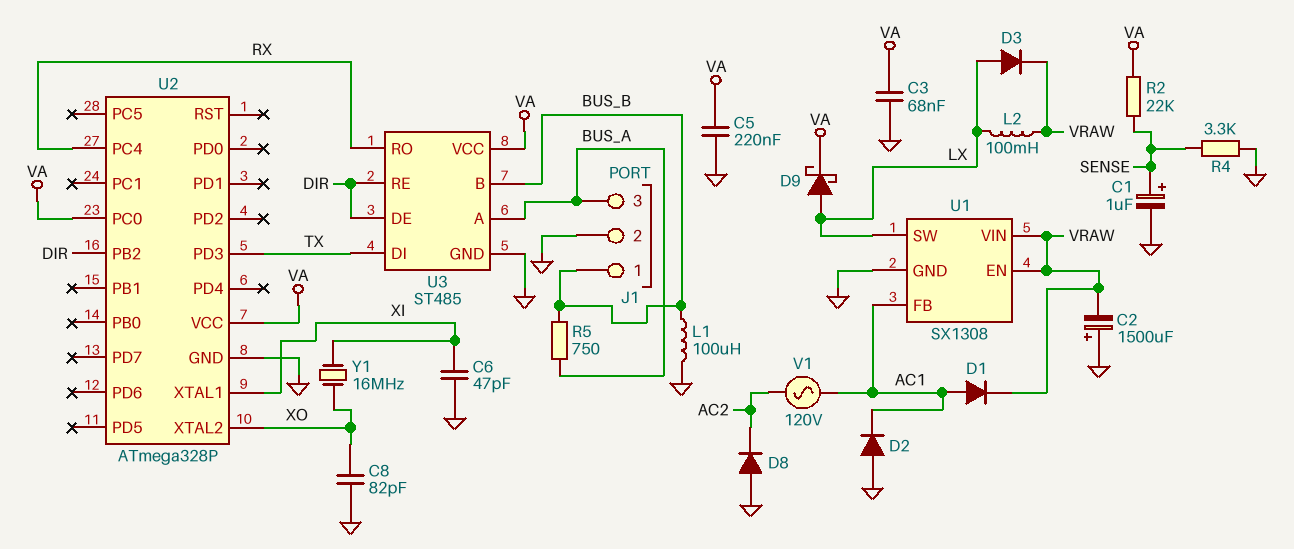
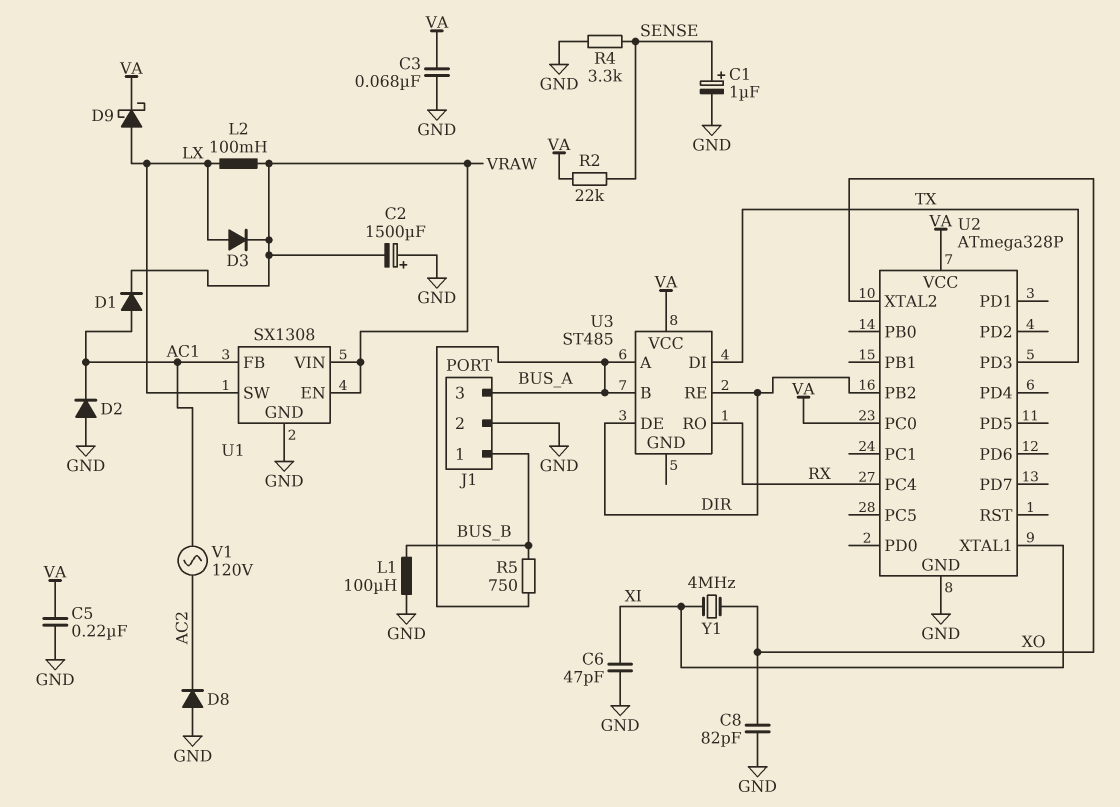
U3 pin B: BUS_B -> BUS_A
U3 pin GND: GND -> none
Y1: 16MHz (XI, XO) -> 4MHz (XI, XO)

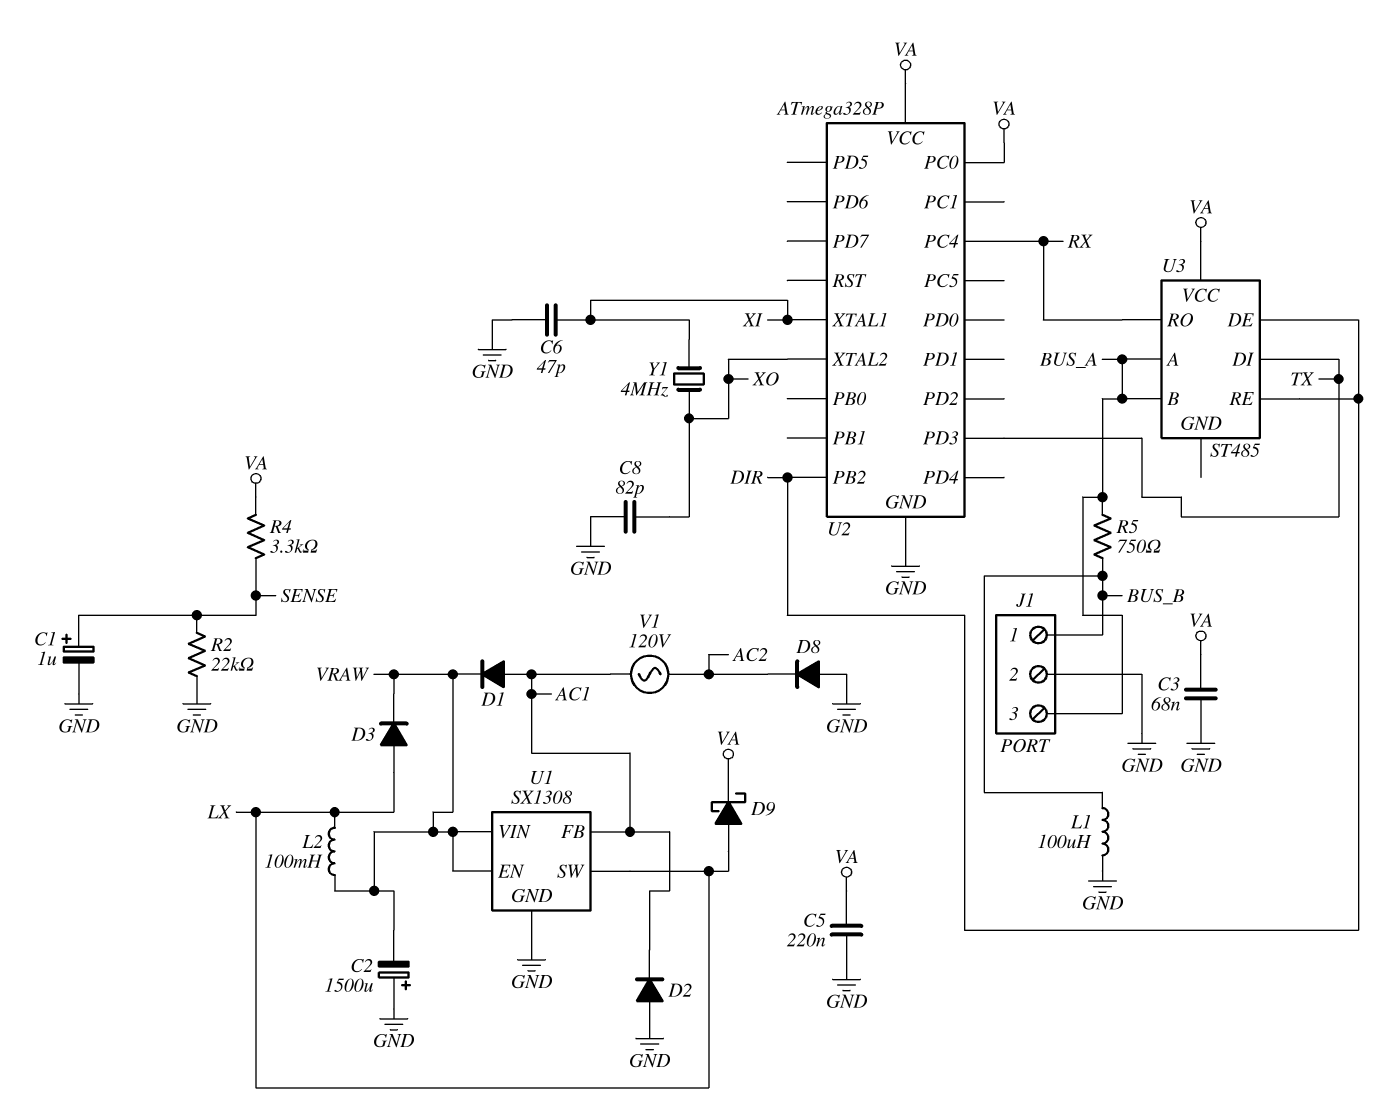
R2: 22k (SENSE, VA) -> 22k (GND, SENSE)
R4: 3.3k (GND, SENSE) -> 3.3k (SENSE, VA)

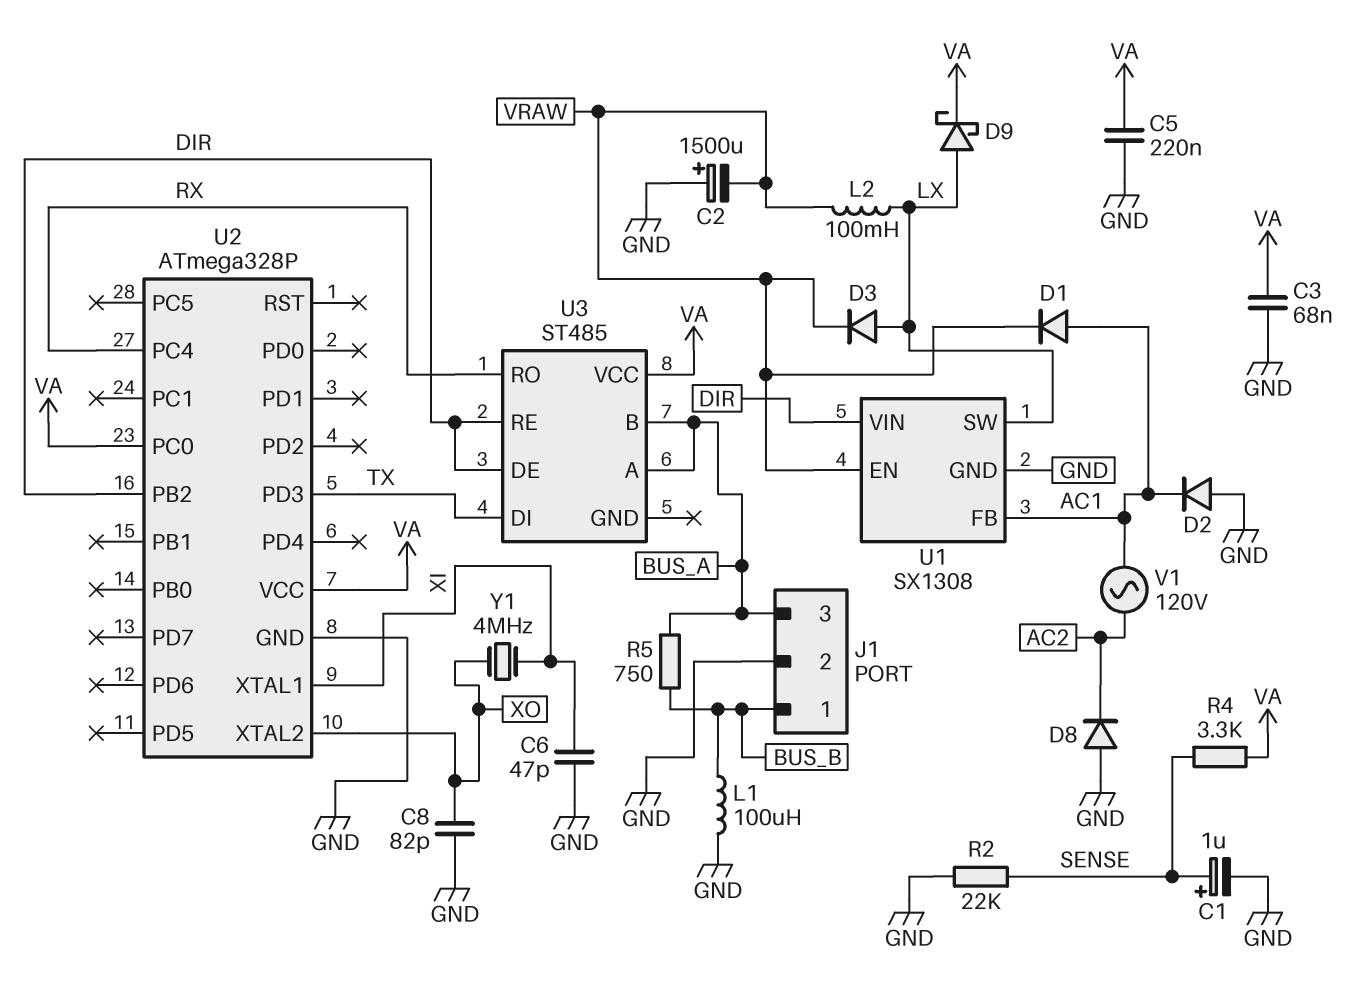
U1 pin VIN: VRAW -> DIR

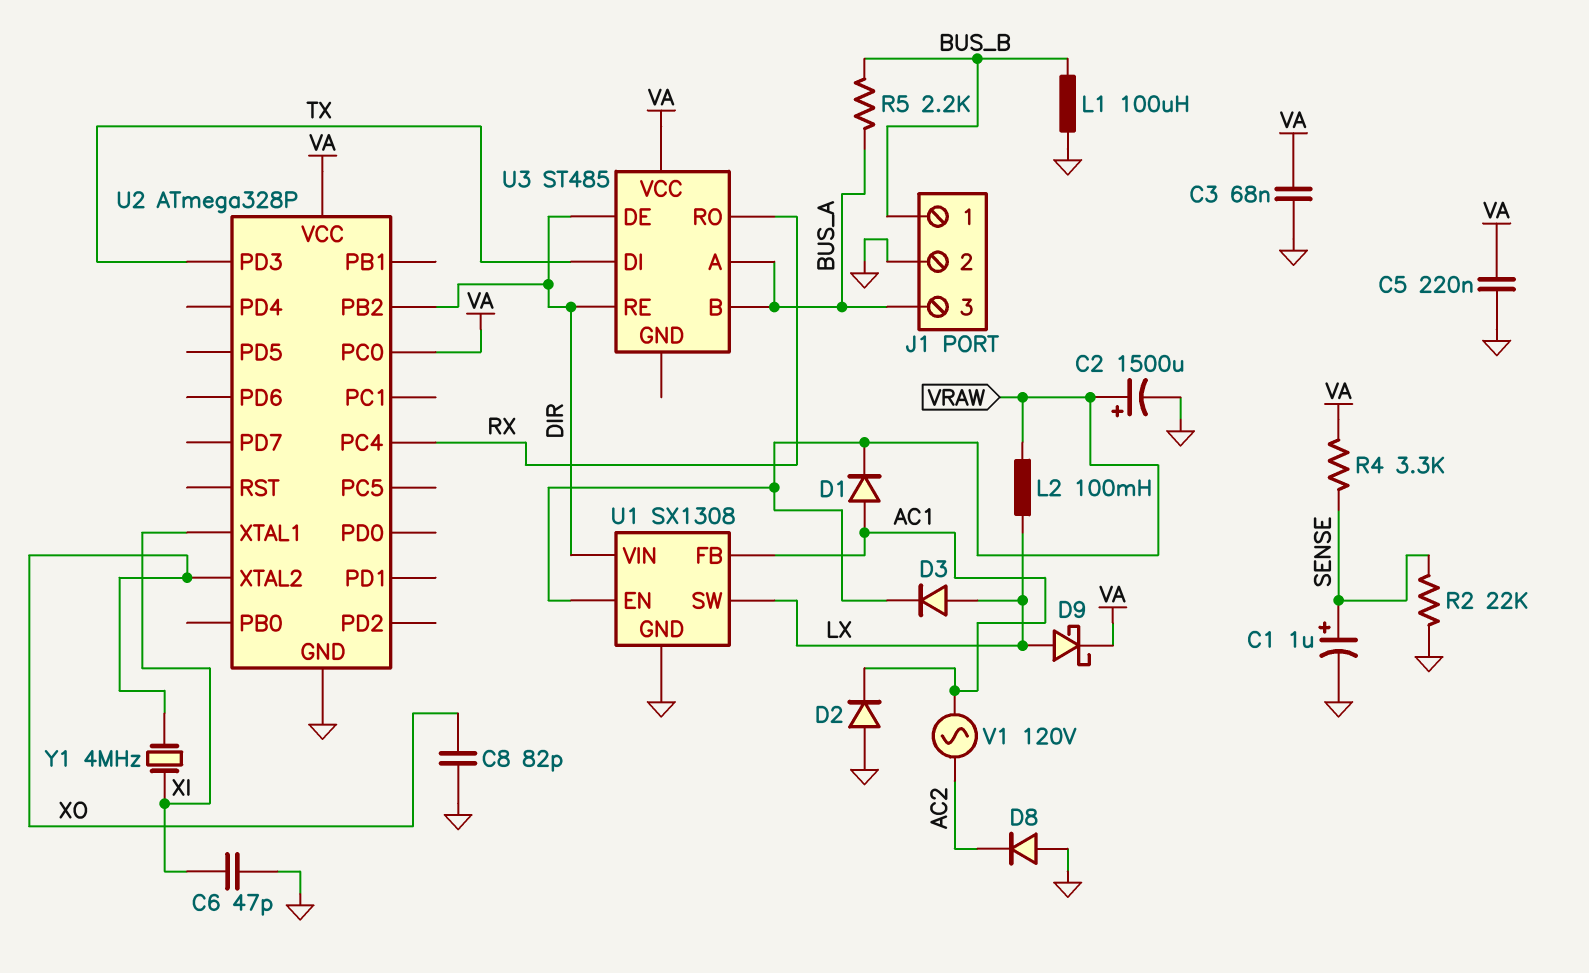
C2: 1500uF (plus GND, minus VRAW) -> 1500uF (plus VRAW, minus GND)
R5: 750 (BUS_A, BUS_B) -> 2.2k (BUS_A, BUS_B)

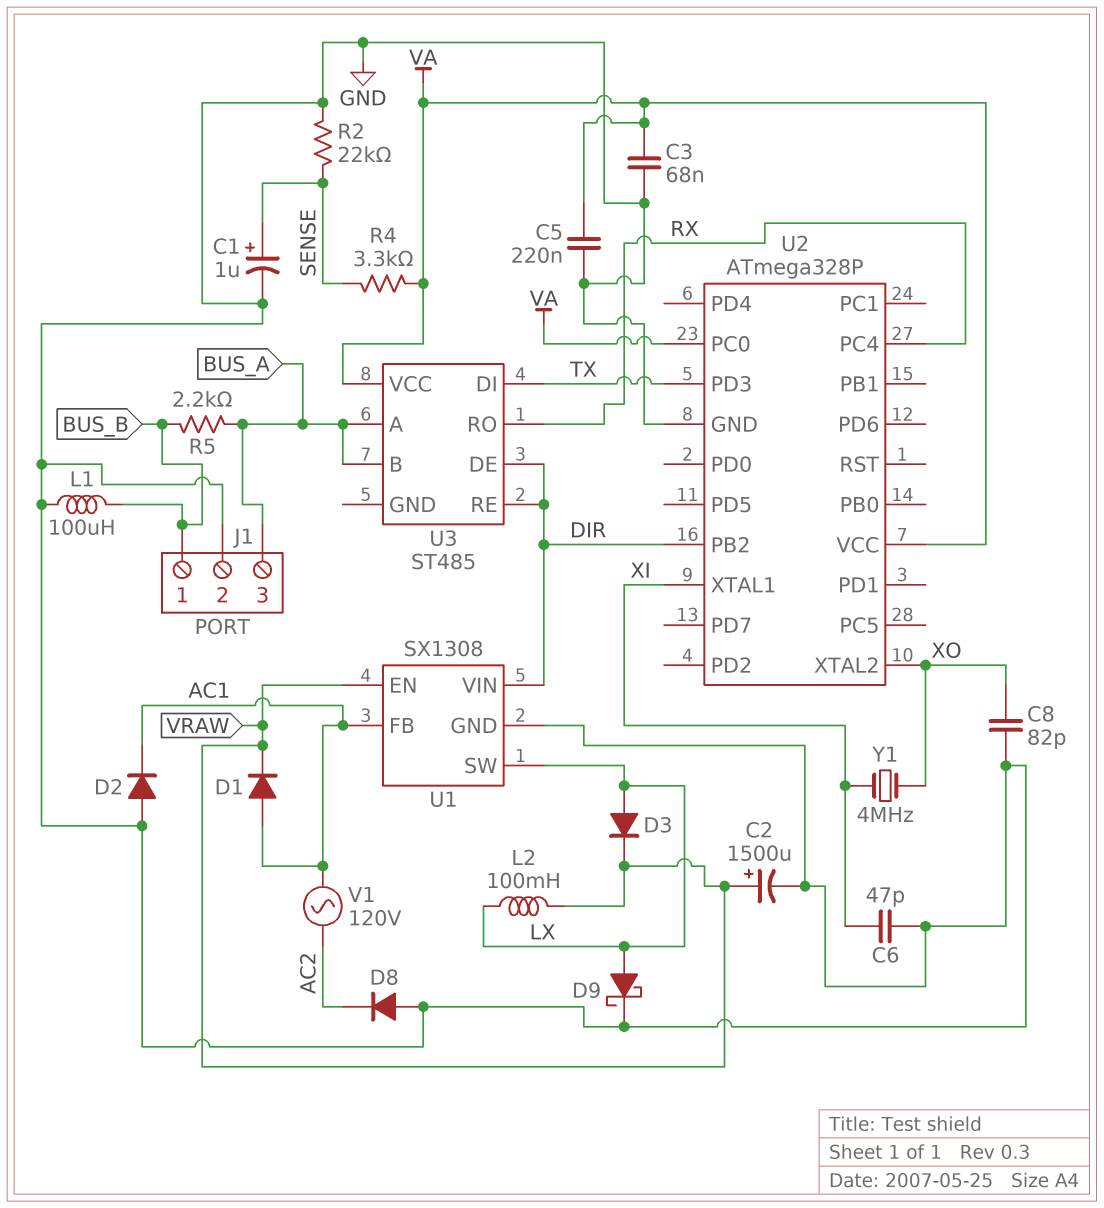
D9: schottky (A LX, K VA) -> schottky (A LX, K GND)

